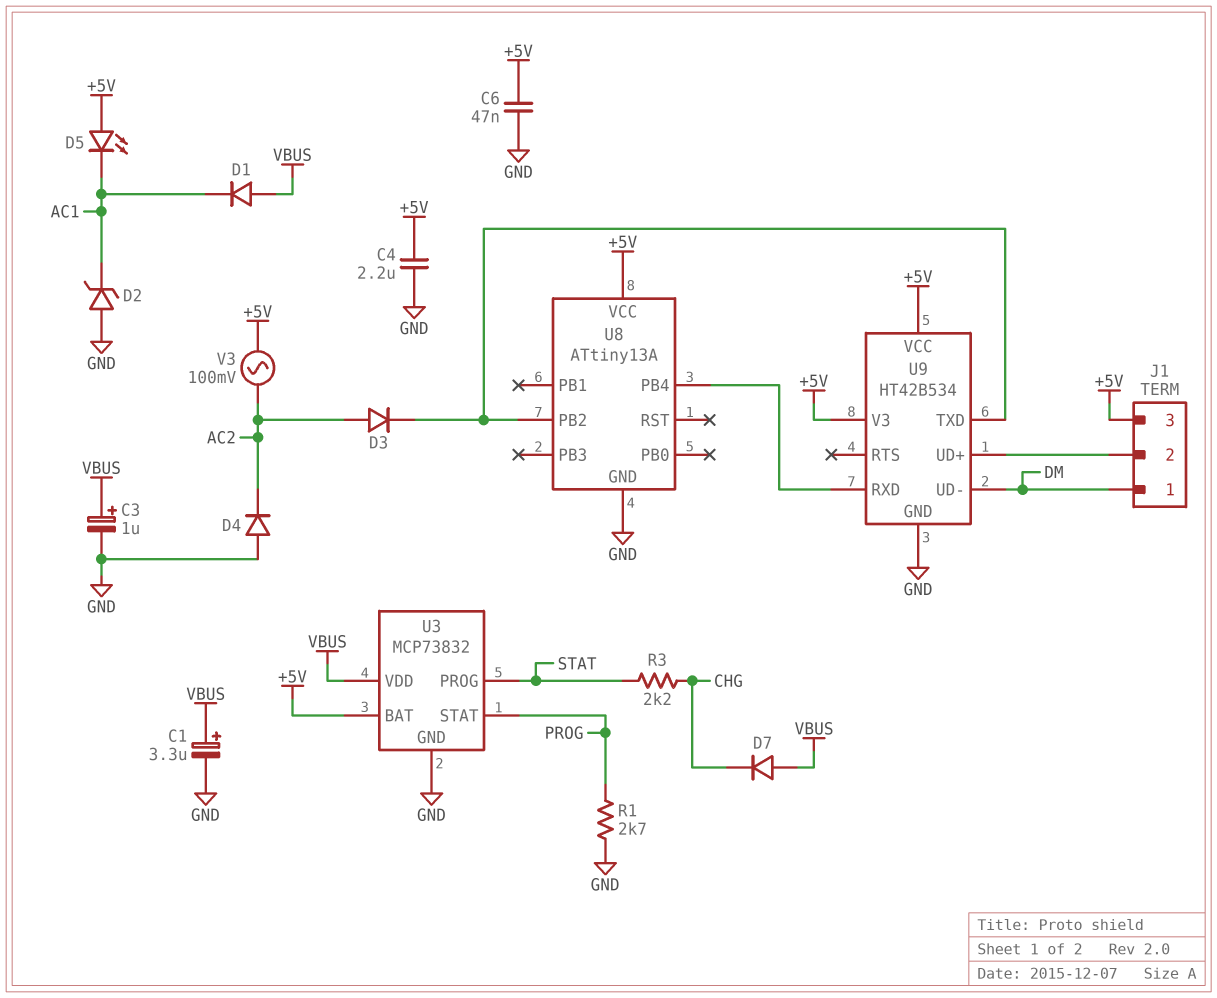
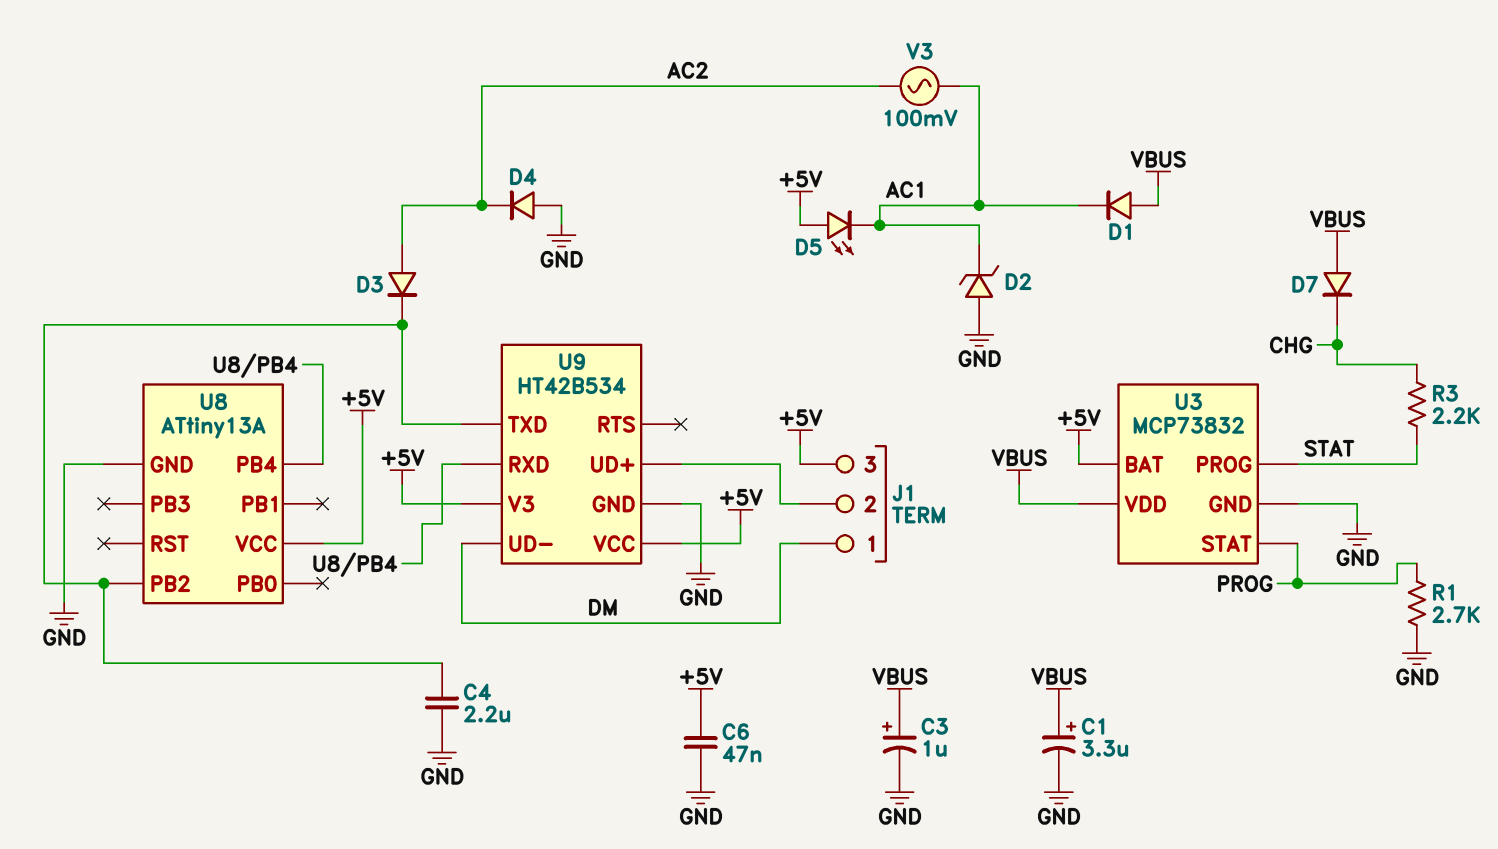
C4: 2.2uF (+5V, GND) -> 2.2uF (GND, U8/PB2)
V3: AC 100mV (+5V, AC2) -> AC 100mV (AC1, AC2)

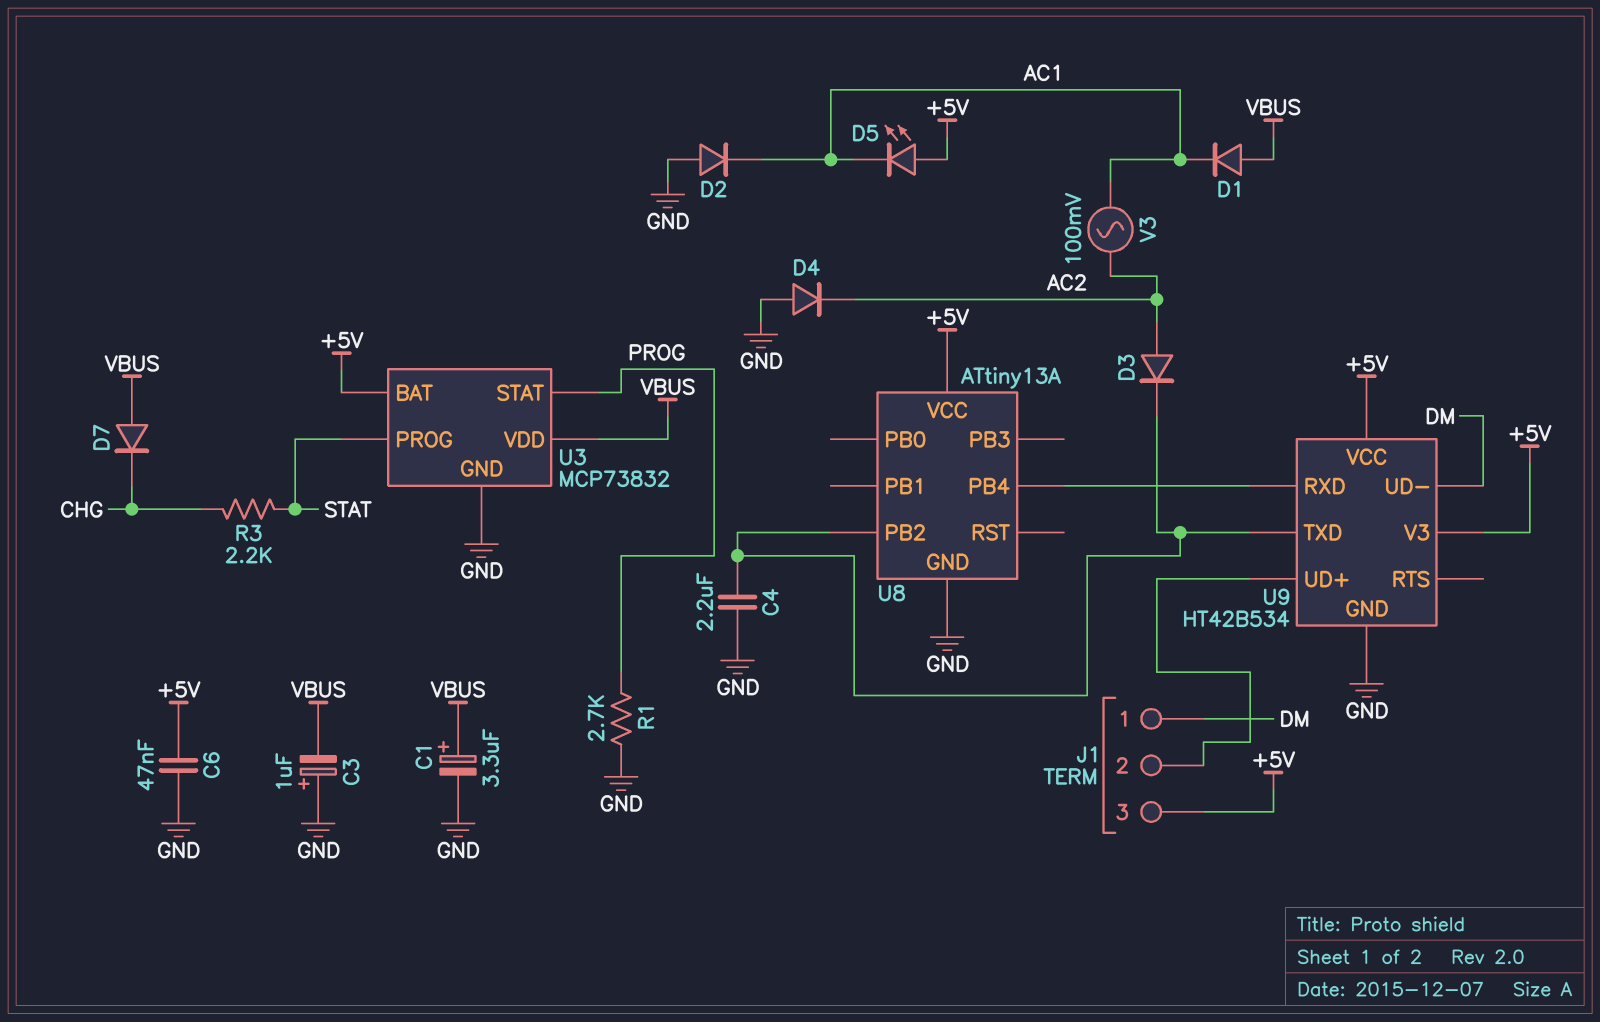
C3: 1uF (plus VBUS, minus GND) -> 1uF (plus GND, minus VBUS)
D2: zener (A GND, K AC1) -> diode (A GND, K AC1)

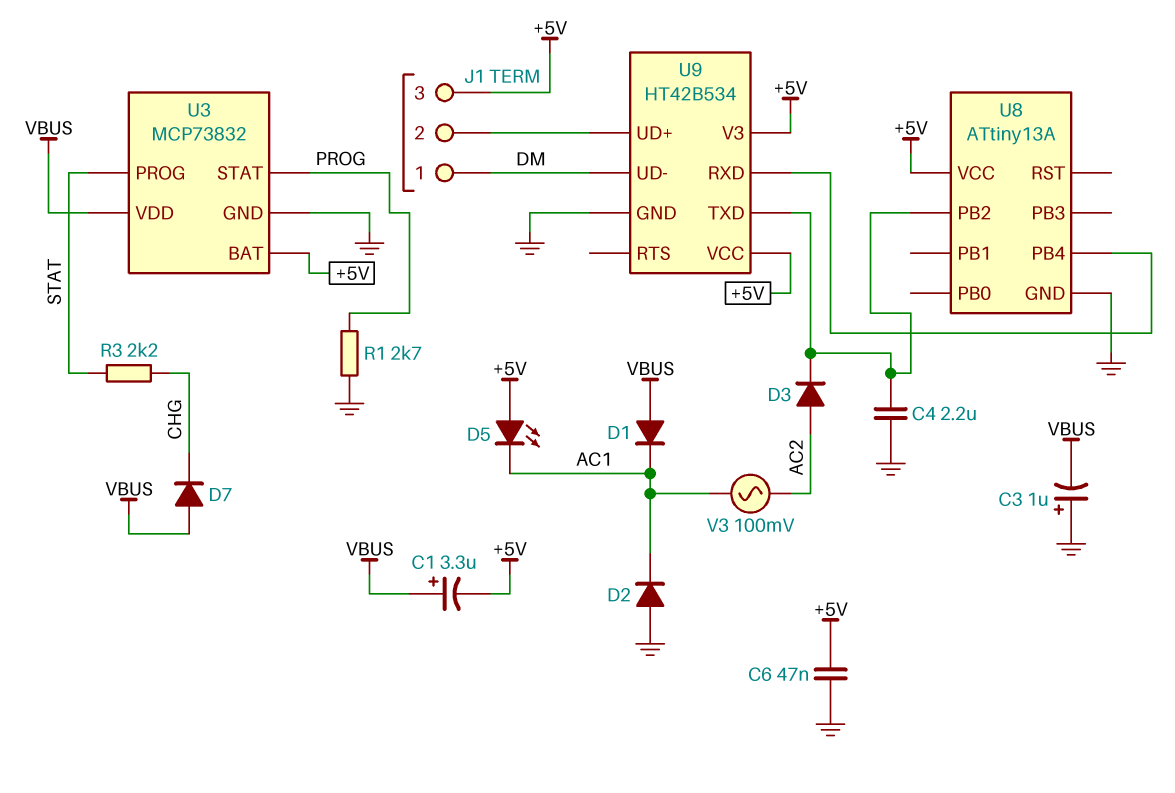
C1: 3.3uF (plus VBUS, minus GND) -> 3.3uF (plus VBUS, minus +5V)
D4: diode (A GND, K AC2) -> none

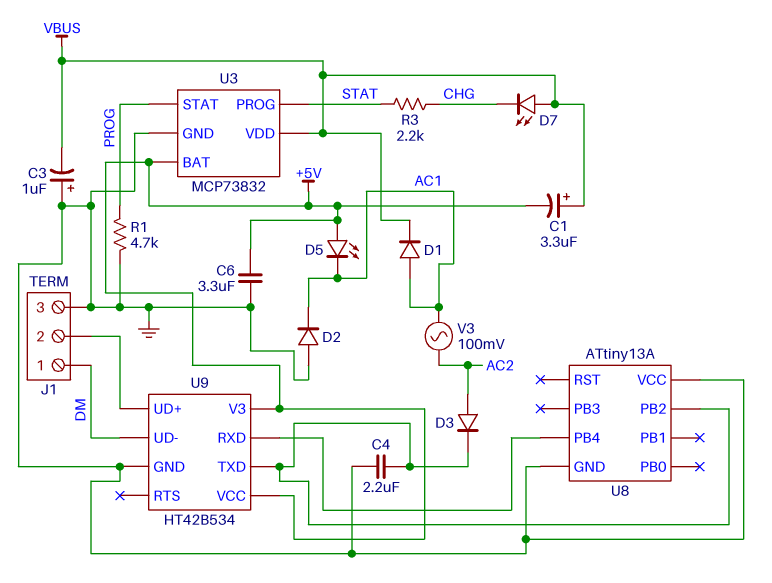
C6: 47nF (+5V, GND) -> 3.3uF (+5V, GND)
D1: diode (A VBUS, K AC1) -> diode (A AC1, K VBUS)
D7: diode (A VBUS, K CHG) -> LED (A VBUS, K CHG)
J1 pin 3: +5V -> GND
R1: 2.7k (GND, PROG) -> 4.7k (GND, PROG)
U8 pin VCC: +5V -> GND

